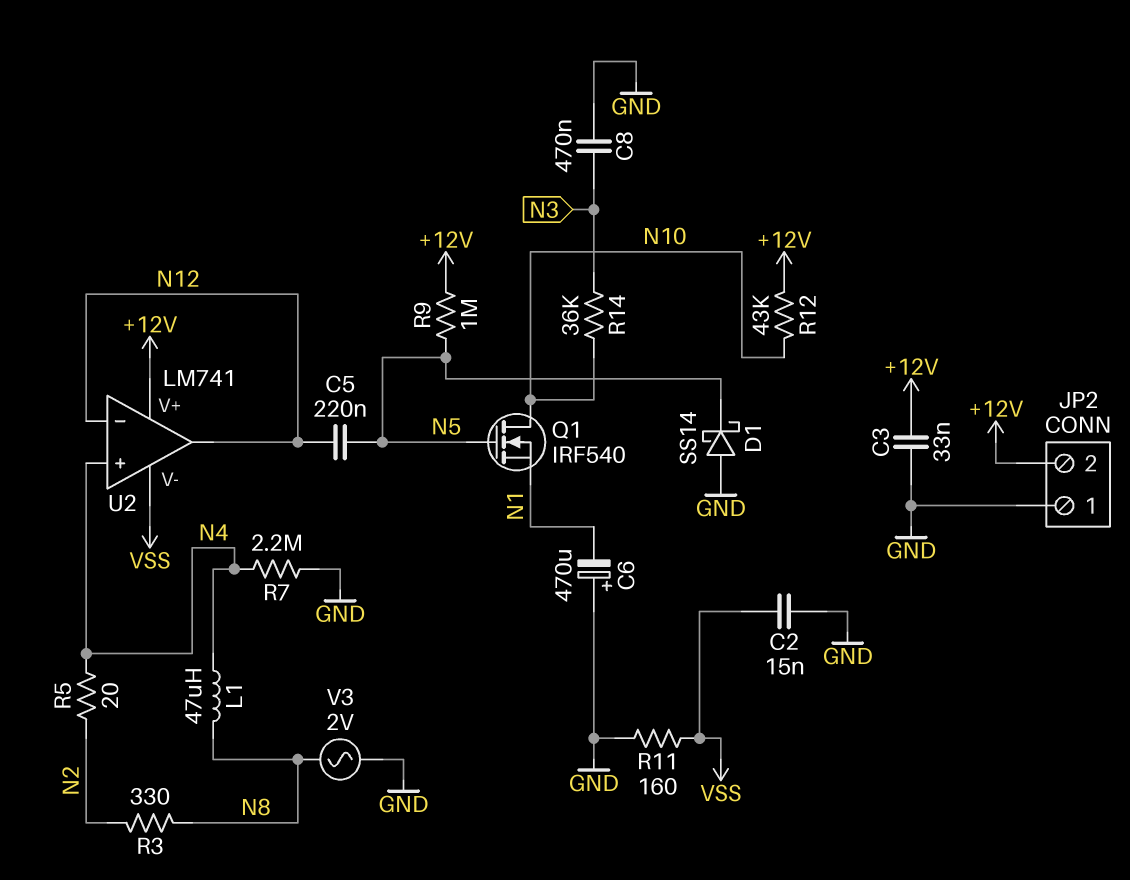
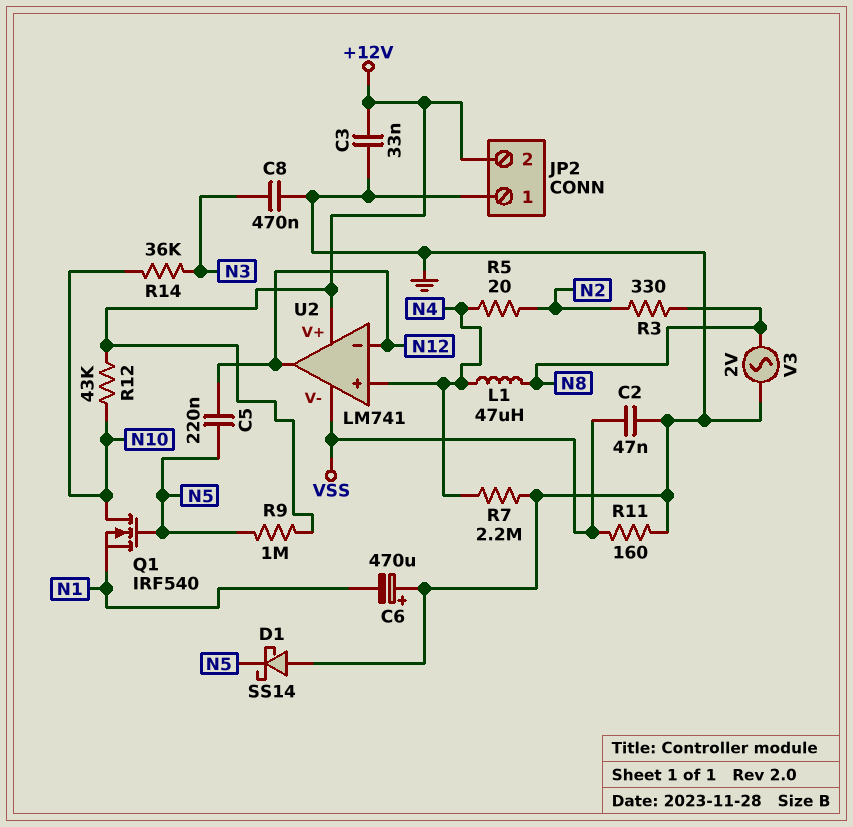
C2: 15nF (GND, VSS) -> 47nF (GND, VSS)

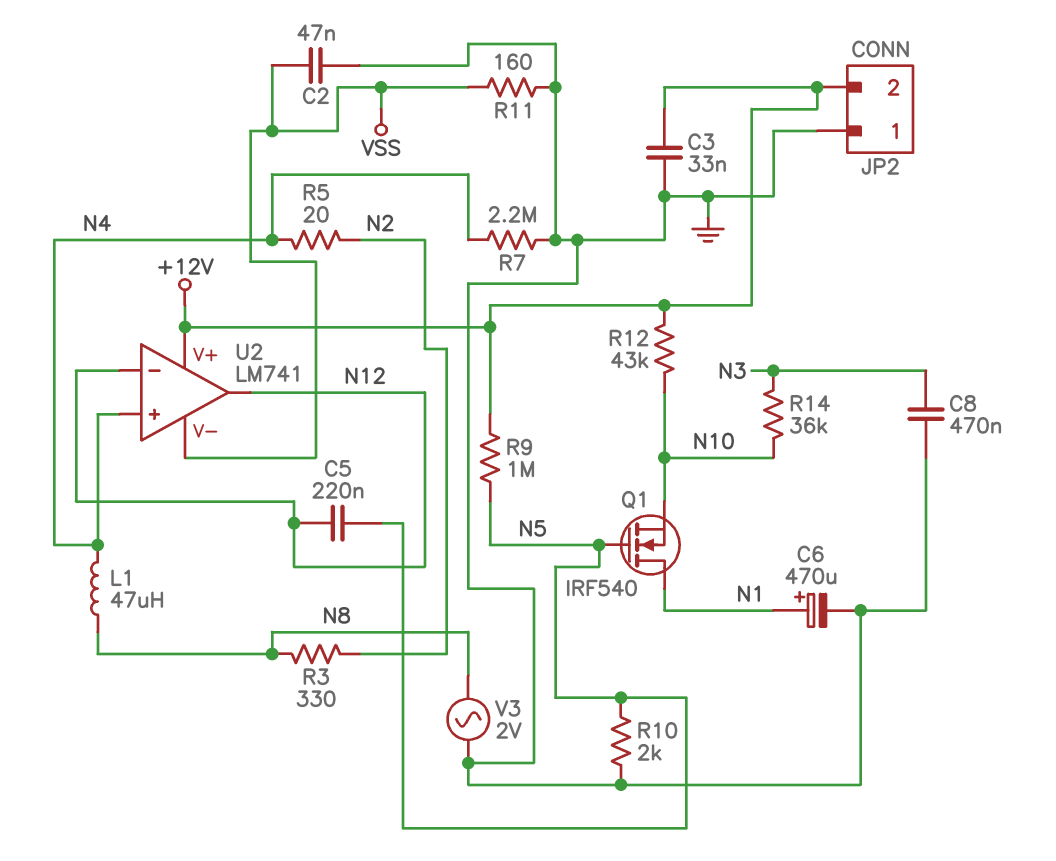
C6: 470uF (plus GND, minus N1) -> 470uF (plus N1, minus GND)
D1: schottky SS14 (A GND, K N5) -> none
Q1: NMOS IRF540 (G N5, D N10, S N1) -> NMOS IRF540 (G N5, D N1, S N10)
R10: none -> 2k (GND, N5)

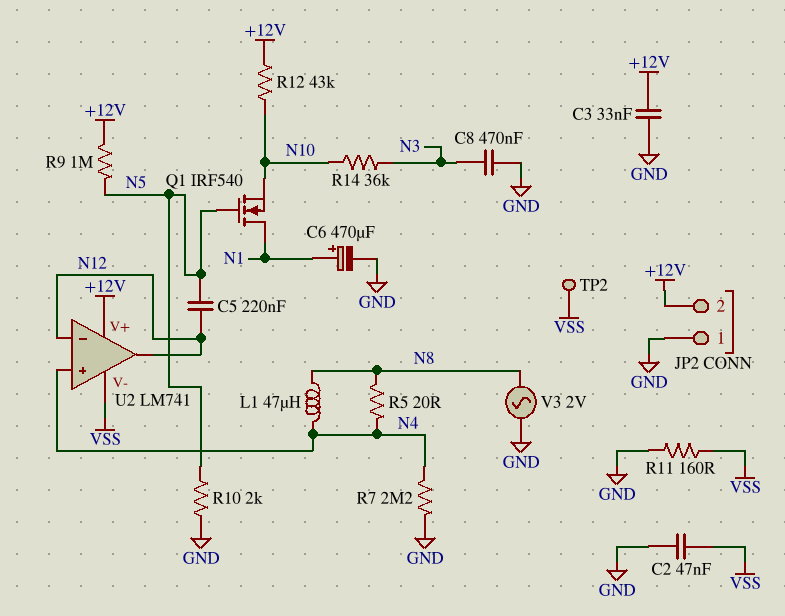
R3: 330 (N2, N8) -> none
R5: 20 (N2, N4) -> 20 (N4, N8)
TP2: none -> test point (VSS)

